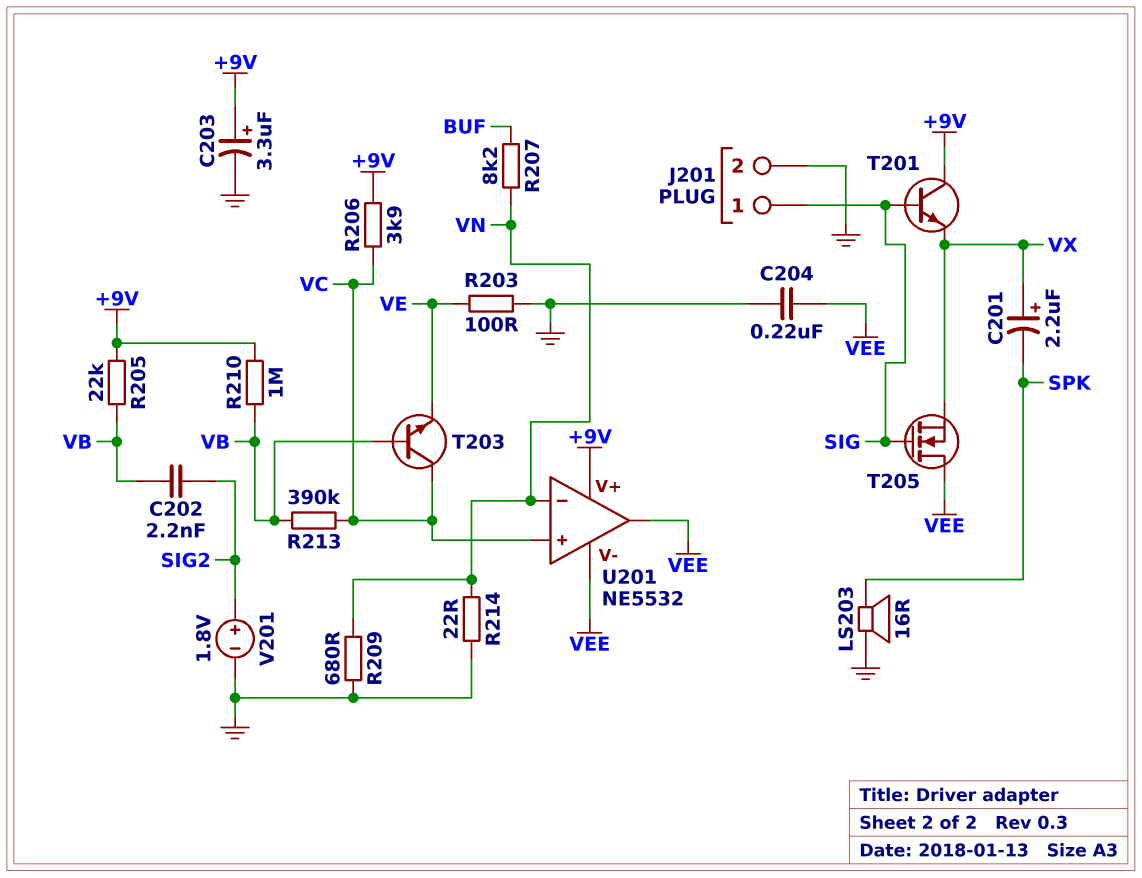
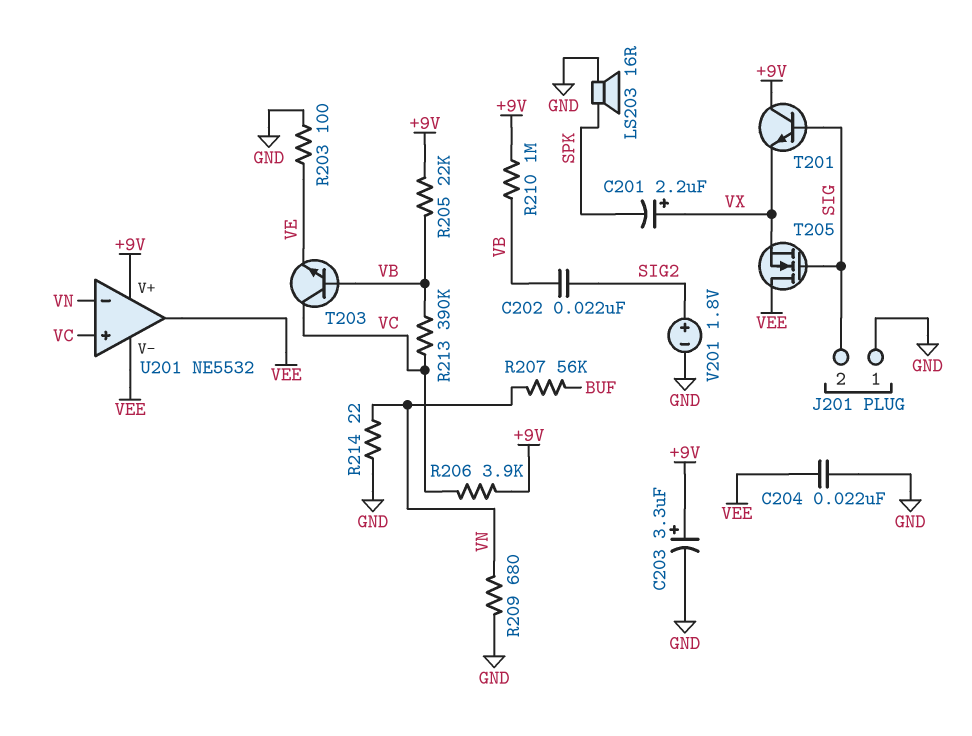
C202: 2.2nF (SIG2, VB) -> 22nF (SIG2, VB)
C204: 220nF (GND, VEE) -> 22nF (GND, VEE)
J201 pin 1: SIG -> GND
J201 pin 2: GND -> SIG
R207: 8.2k (BUF, VN) -> 56k (BUF, VN)

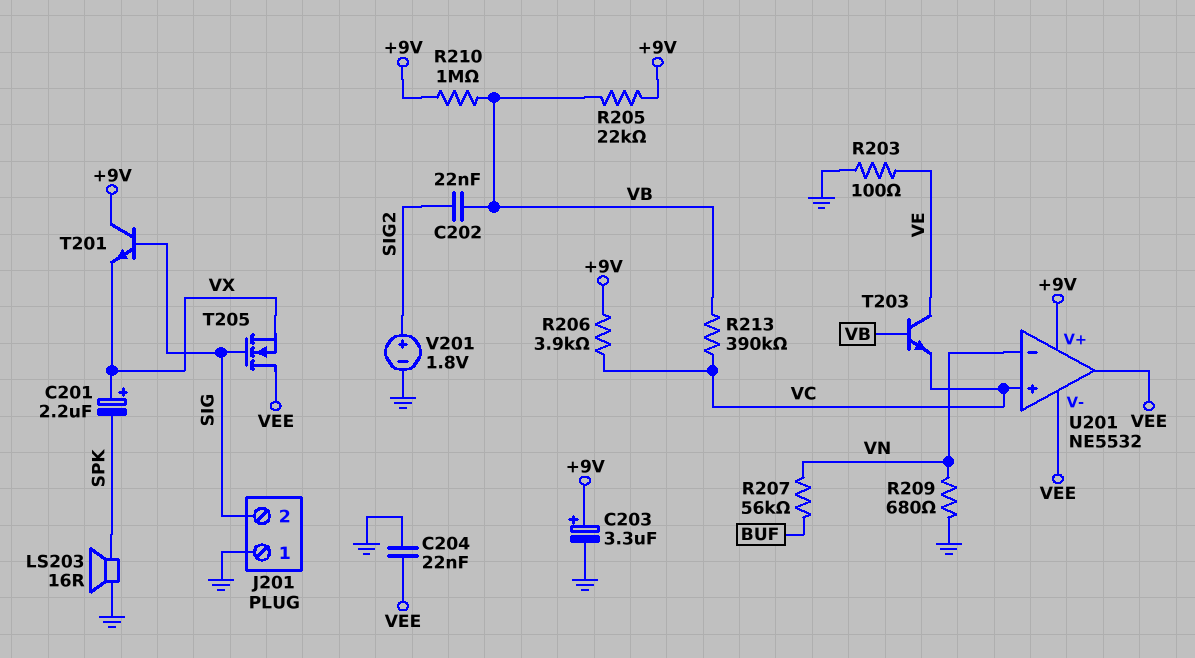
R214: 22 (GND, VN) -> none
T203: NPN (B VB, C VC, E VE) -> NPN (B VB, C VE, E VC)

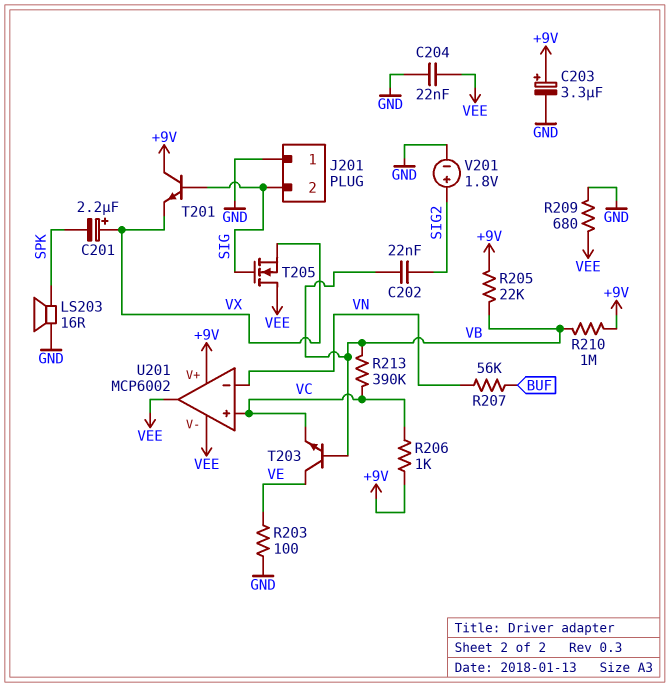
R206: 3.9k (+9V, VC) -> 1k (+9V, VC)
R209: 680 (GND, VN) -> 680 (GND, VEE)
U201: NE5532 -> MCP6002

